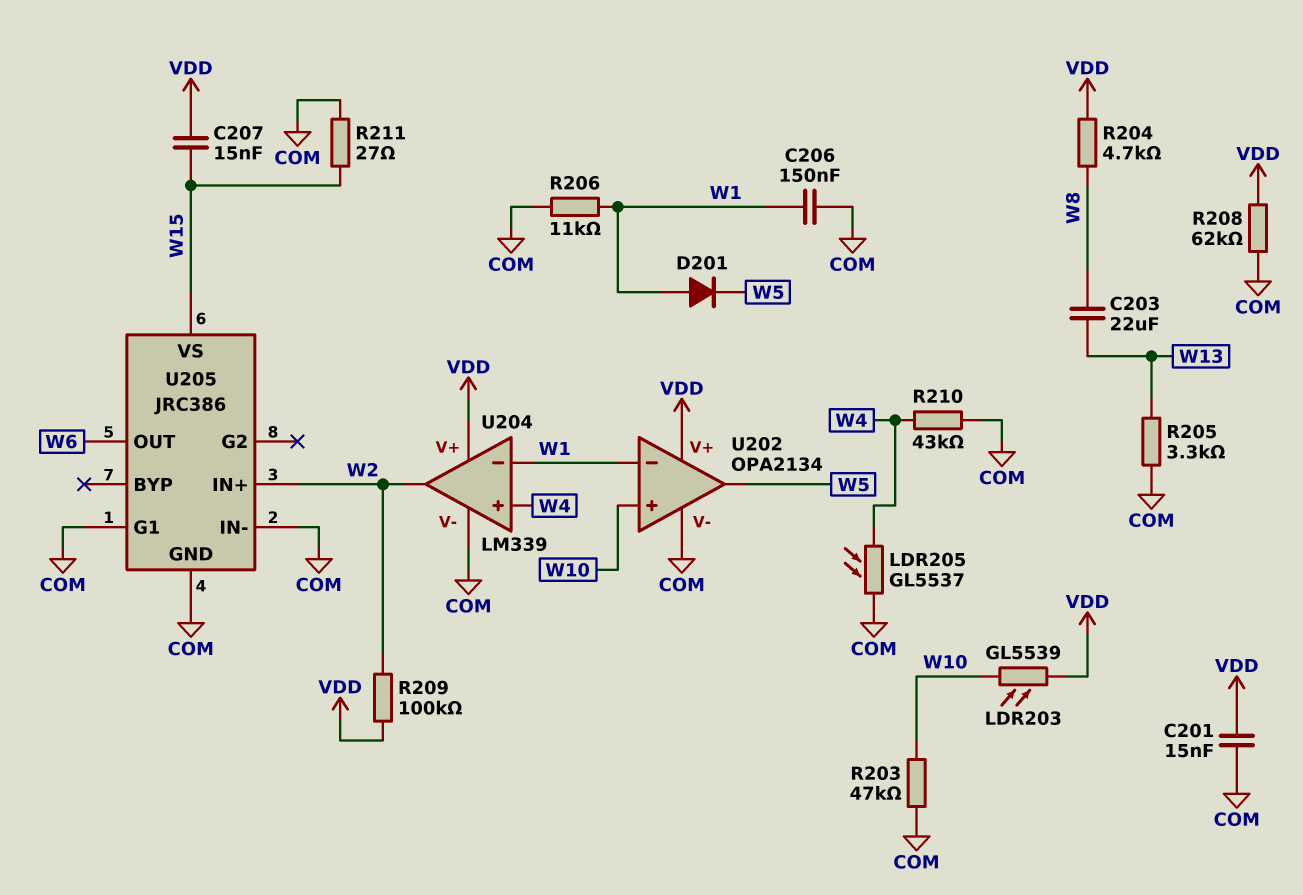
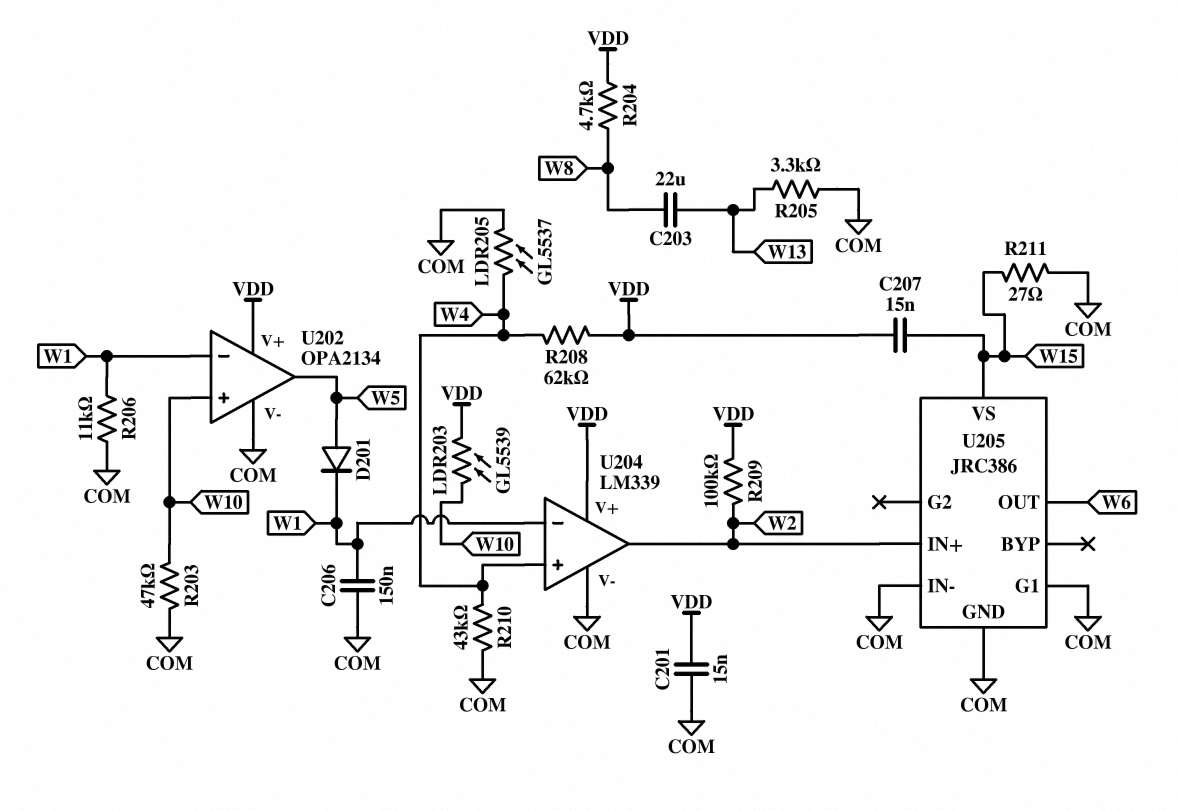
D201: diode (A W1, K W5) -> diode (A W5, K W1)
R208: 62k (COM, VDD) -> 62k (VDD, W4)

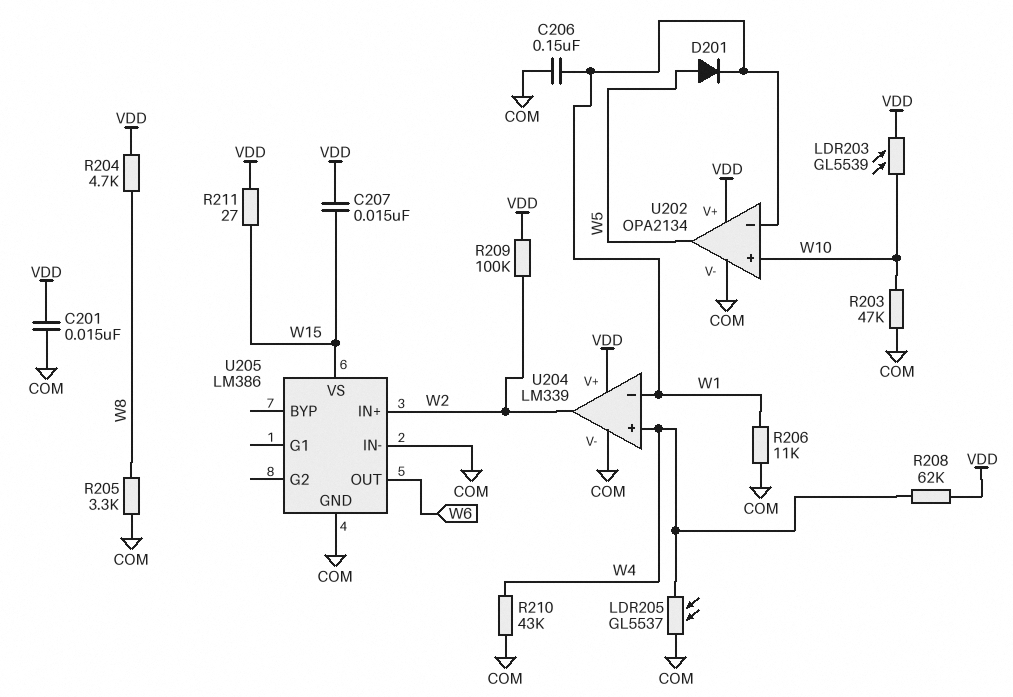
C203: 22uF (W8, W13) -> none
R205: 3.3k (COM, W13) -> 3.3k (COM, W8)
R211: 27 (COM, W15) -> 27 (VDD, W15)
U205: JRC386 -> LM386
U205 pin G1: COM -> none

